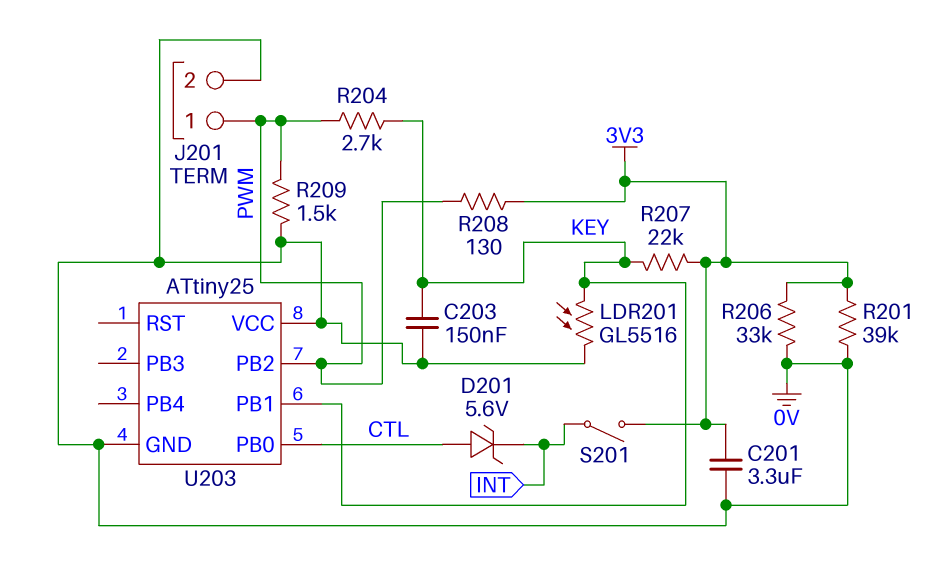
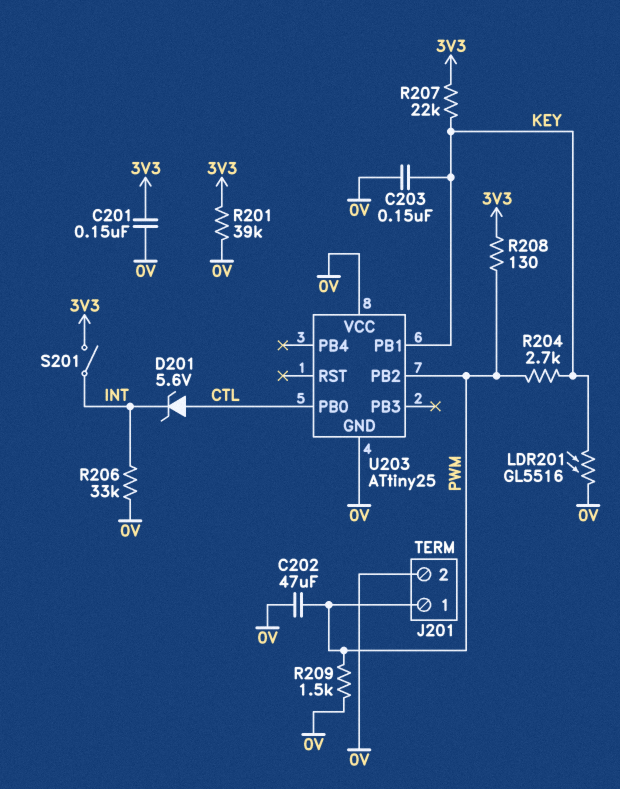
C201: 3.3uF (0V, 3V3) -> 150nF (0V, 3V3)
C202: none -> 47uF (0V, PWM)
R206: 33k (0V, 3V3) -> 33k (0V, INT)

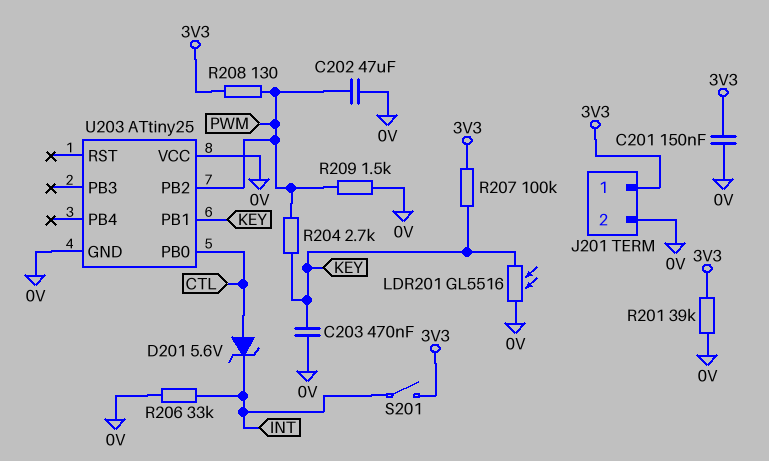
C203: 150nF (0V, KEY) -> 470nF (0V, KEY)
J201 pin 1: PWM -> 3V3
R207: 22k (3V3, KEY) -> 100k (3V3, KEY)

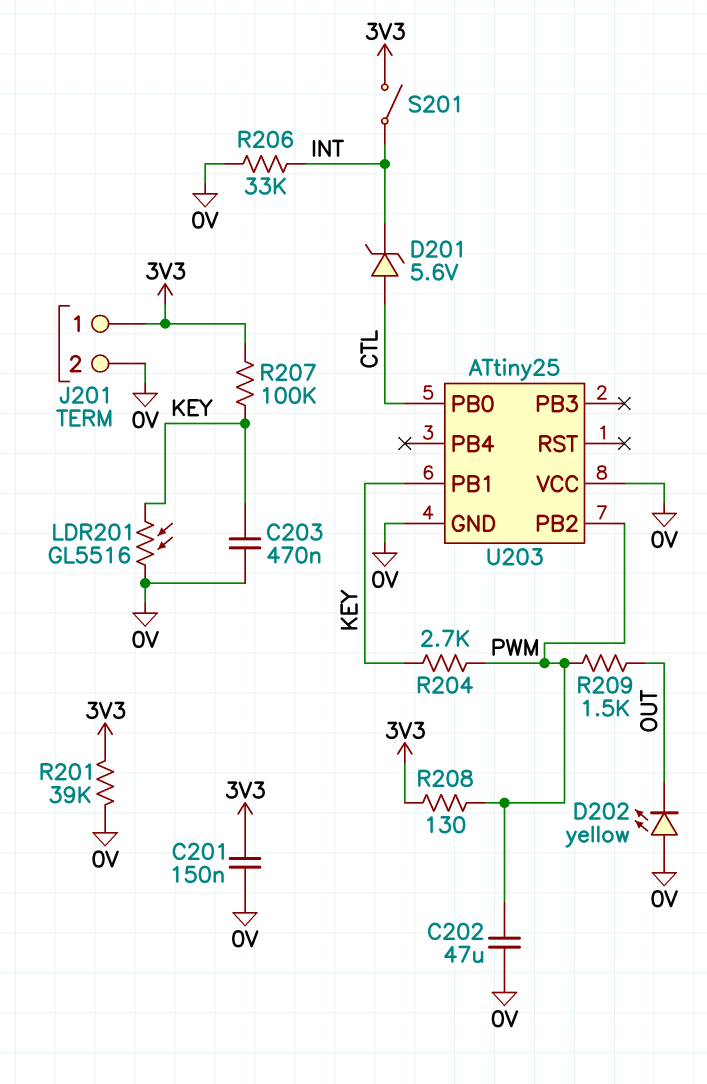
D202: none -> LED yellow (A 0V, K OUT)
R209: 1.5k (0V, PWM) -> 1.5k (OUT, PWM)

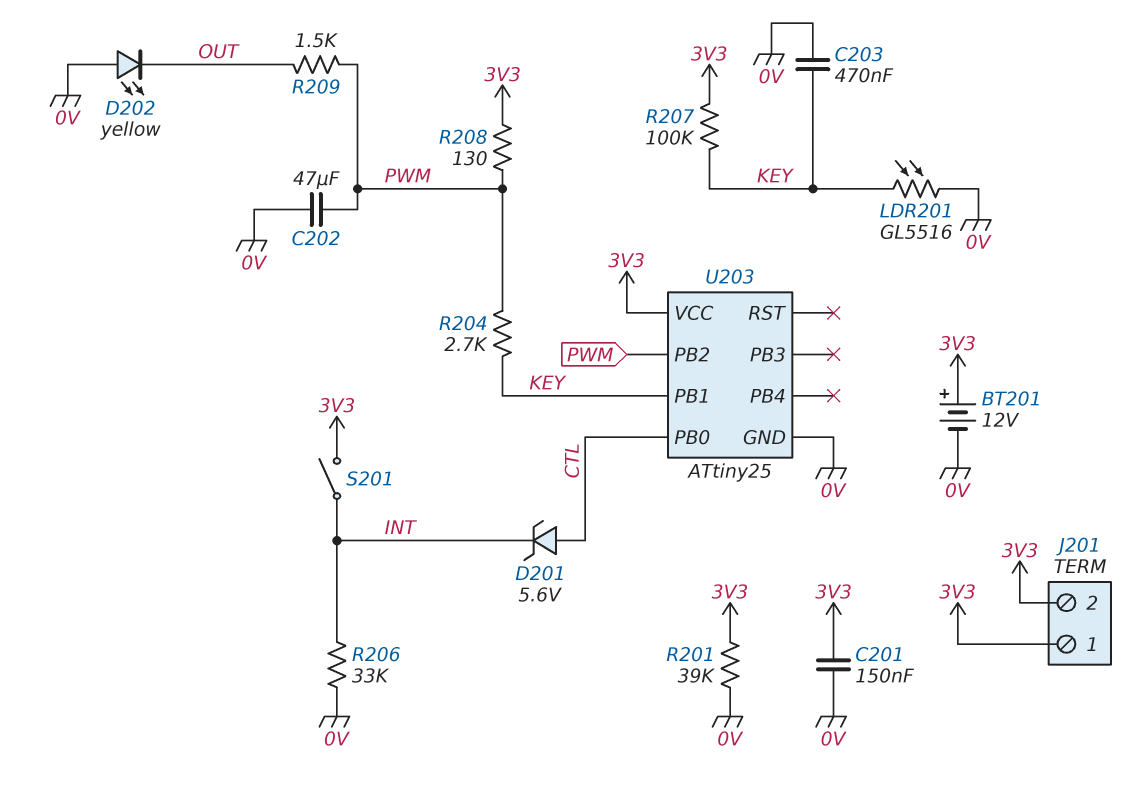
BT201: none -> 12V (plus 3V3, minus 0V)
J201 pin 2: 0V -> 3V3
U203 pin VCC: 0V -> 3V3

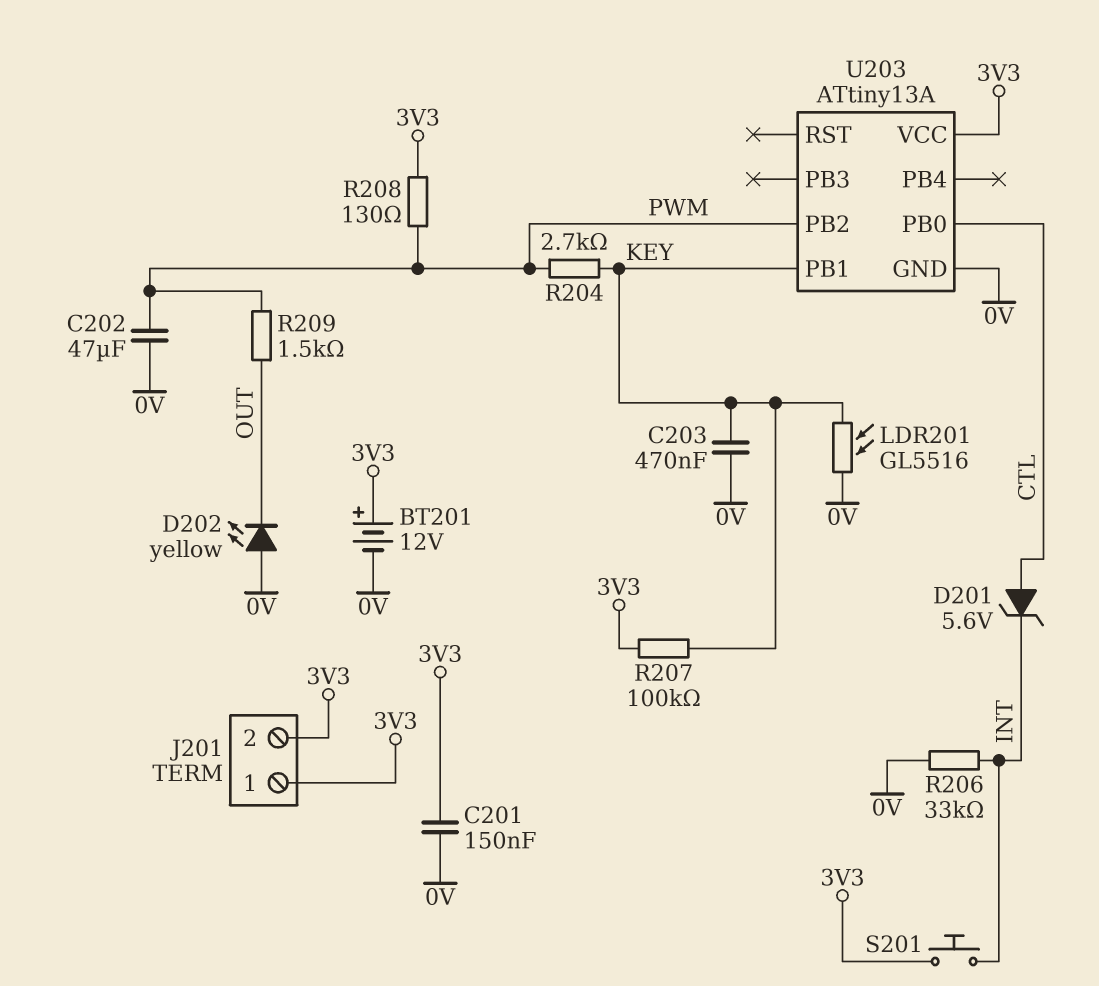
R201: 39k (0V, 3V3) -> none
S201: switch (3V3, INT) -> button (3V3, INT)
U203: ATtiny25 -> ATtiny13A

